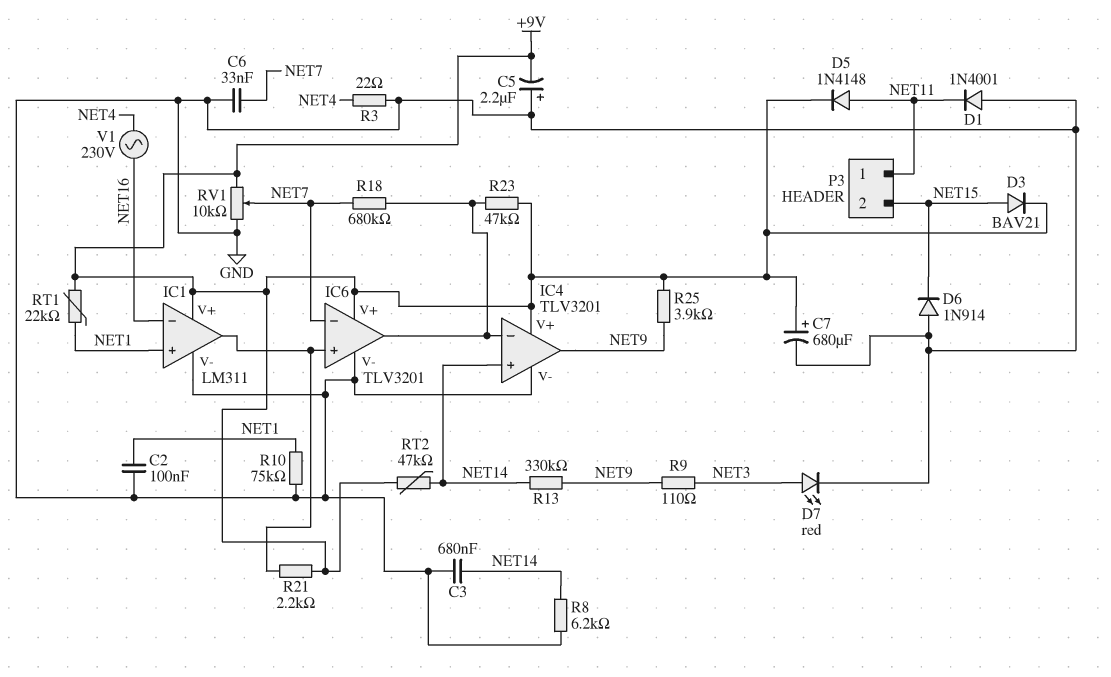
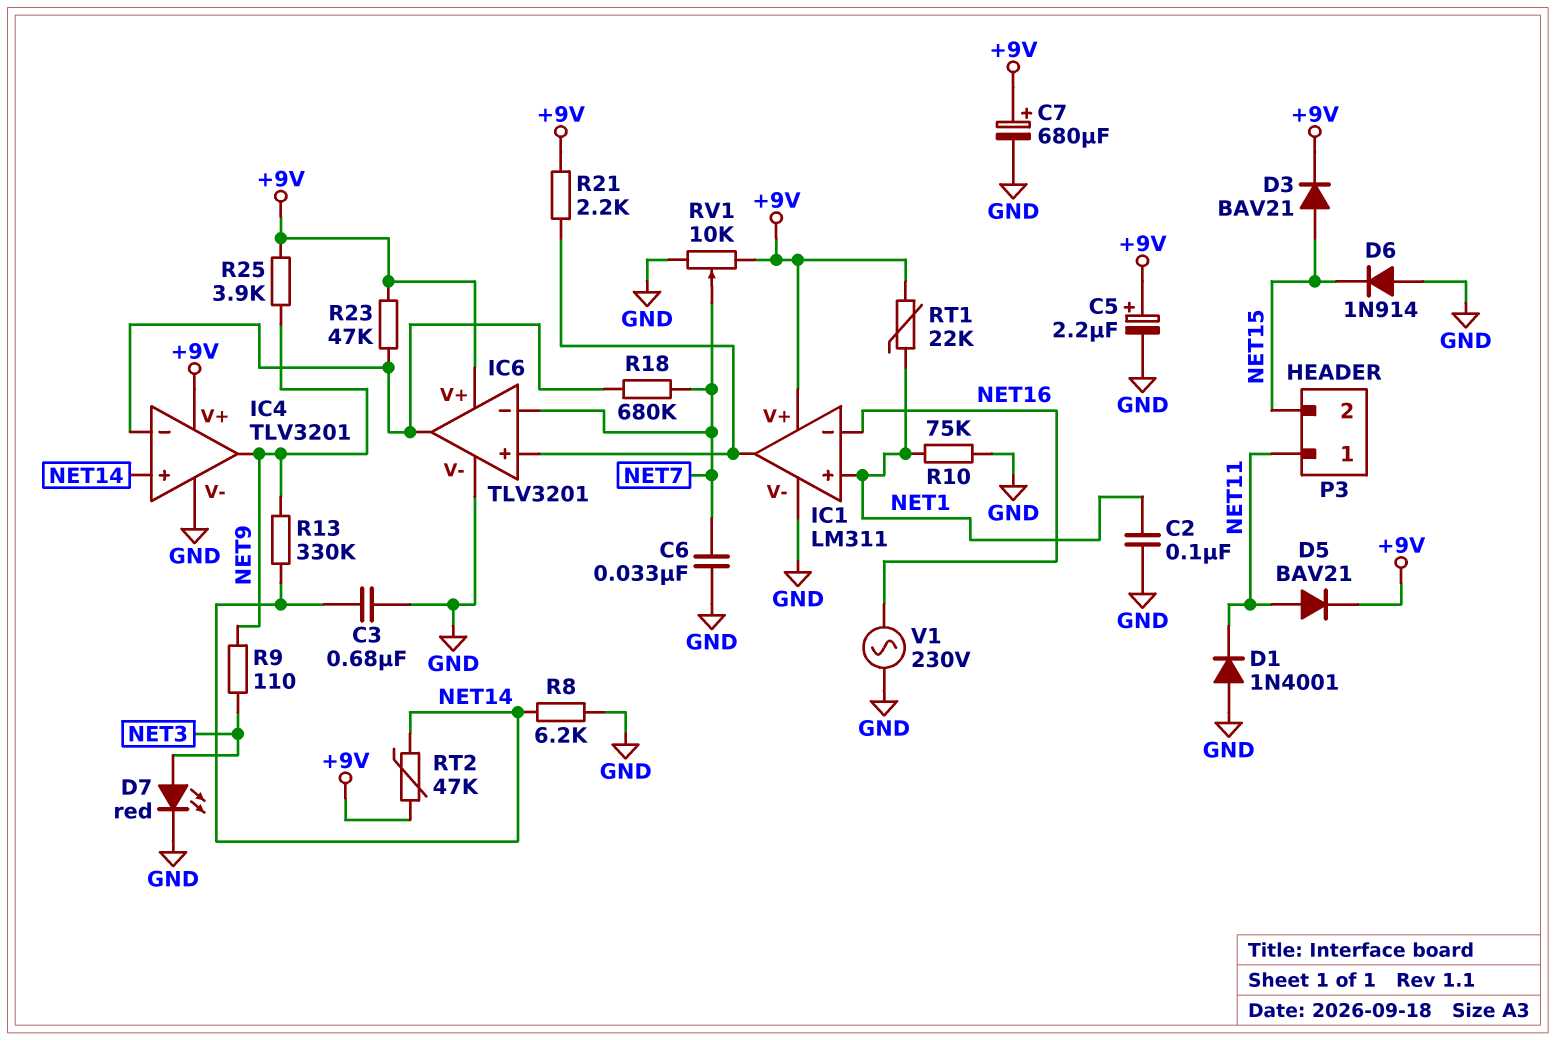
C5: 2.2uF (plus GND, minus +9V) -> 2.2uF (plus +9V, minus GND)
D5: diode 1N4148 (A NET11, K +9V) -> diode BAV21 (A NET11, K +9V)
R3: 22 (GND, NET4) -> none
V1: AC 230V (NET4, NET16) -> AC 230V (GND, NET16)

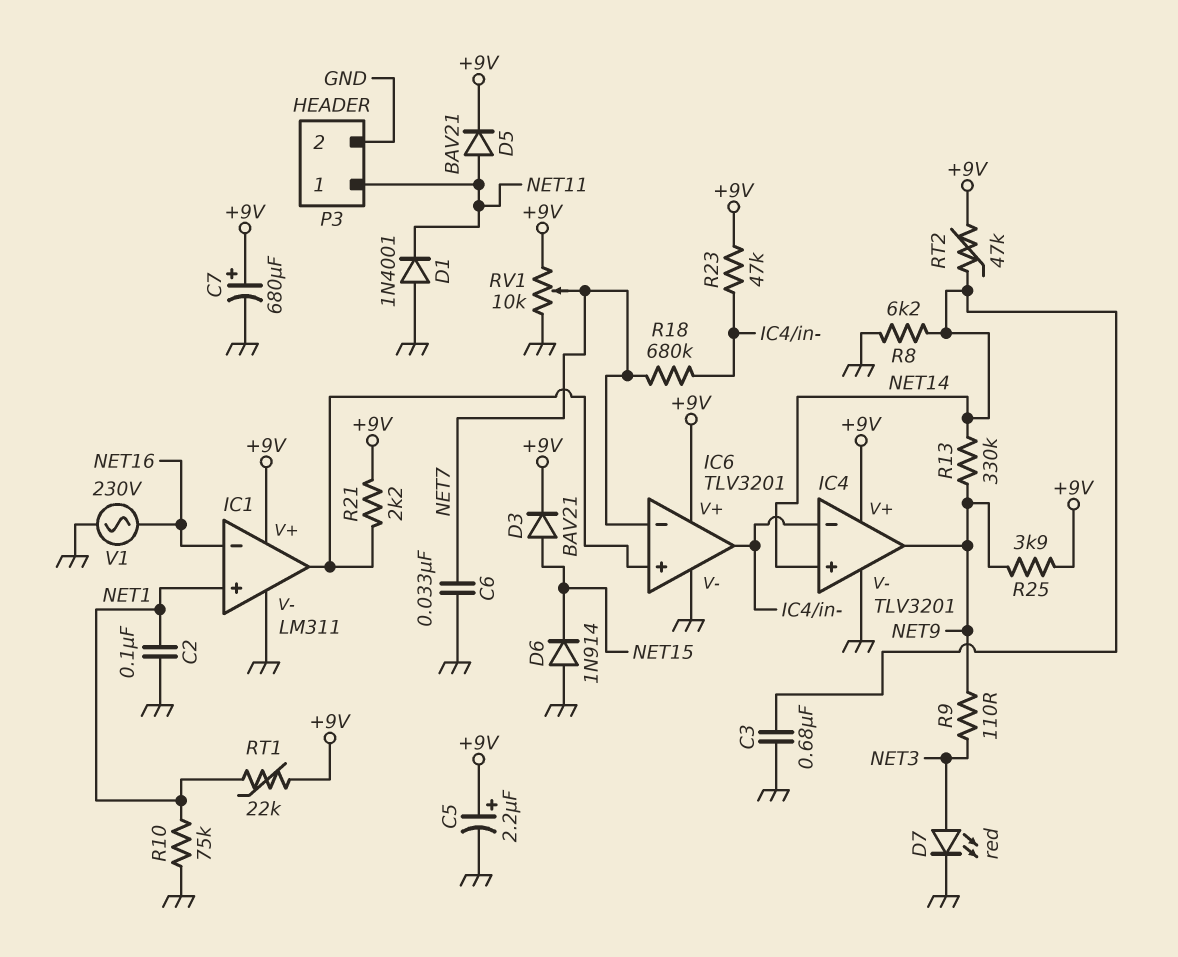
P3 pin 2: NET15 -> GND

